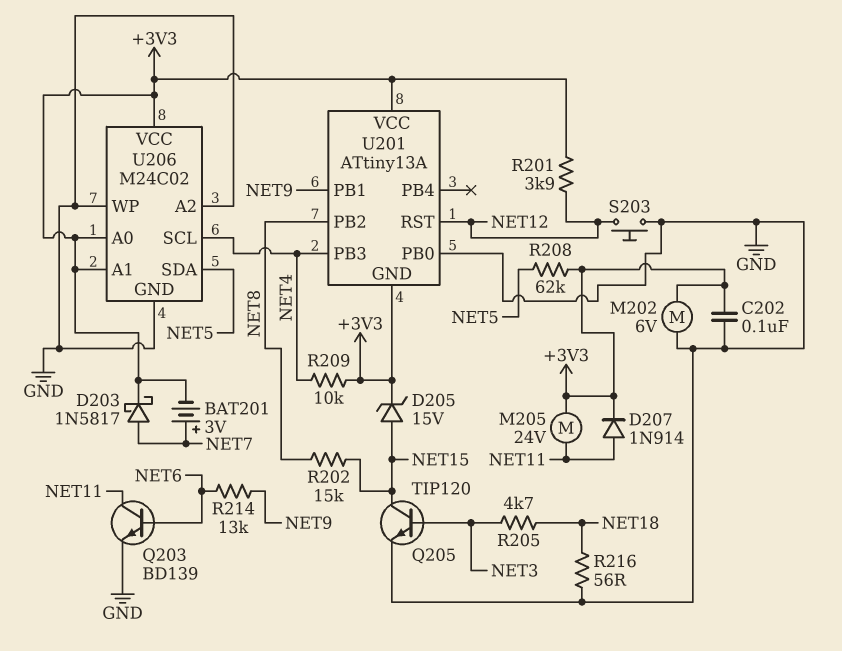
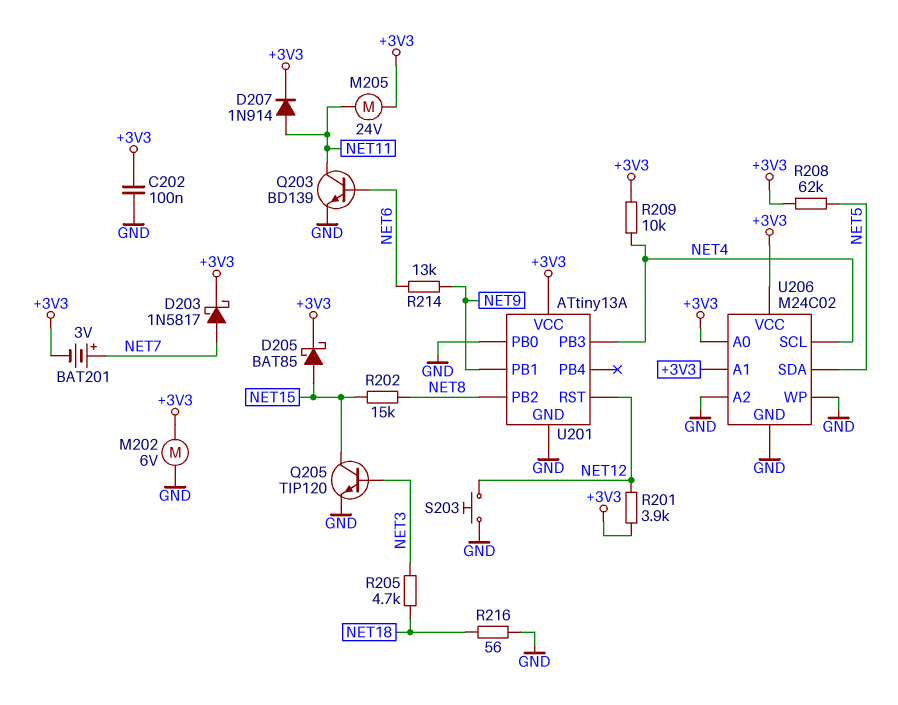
D205: zener 15V (A NET15, K +3V3) -> schottky BAT85 (A NET15, K +3V3)
U201 pin GND: +3V3 -> GND

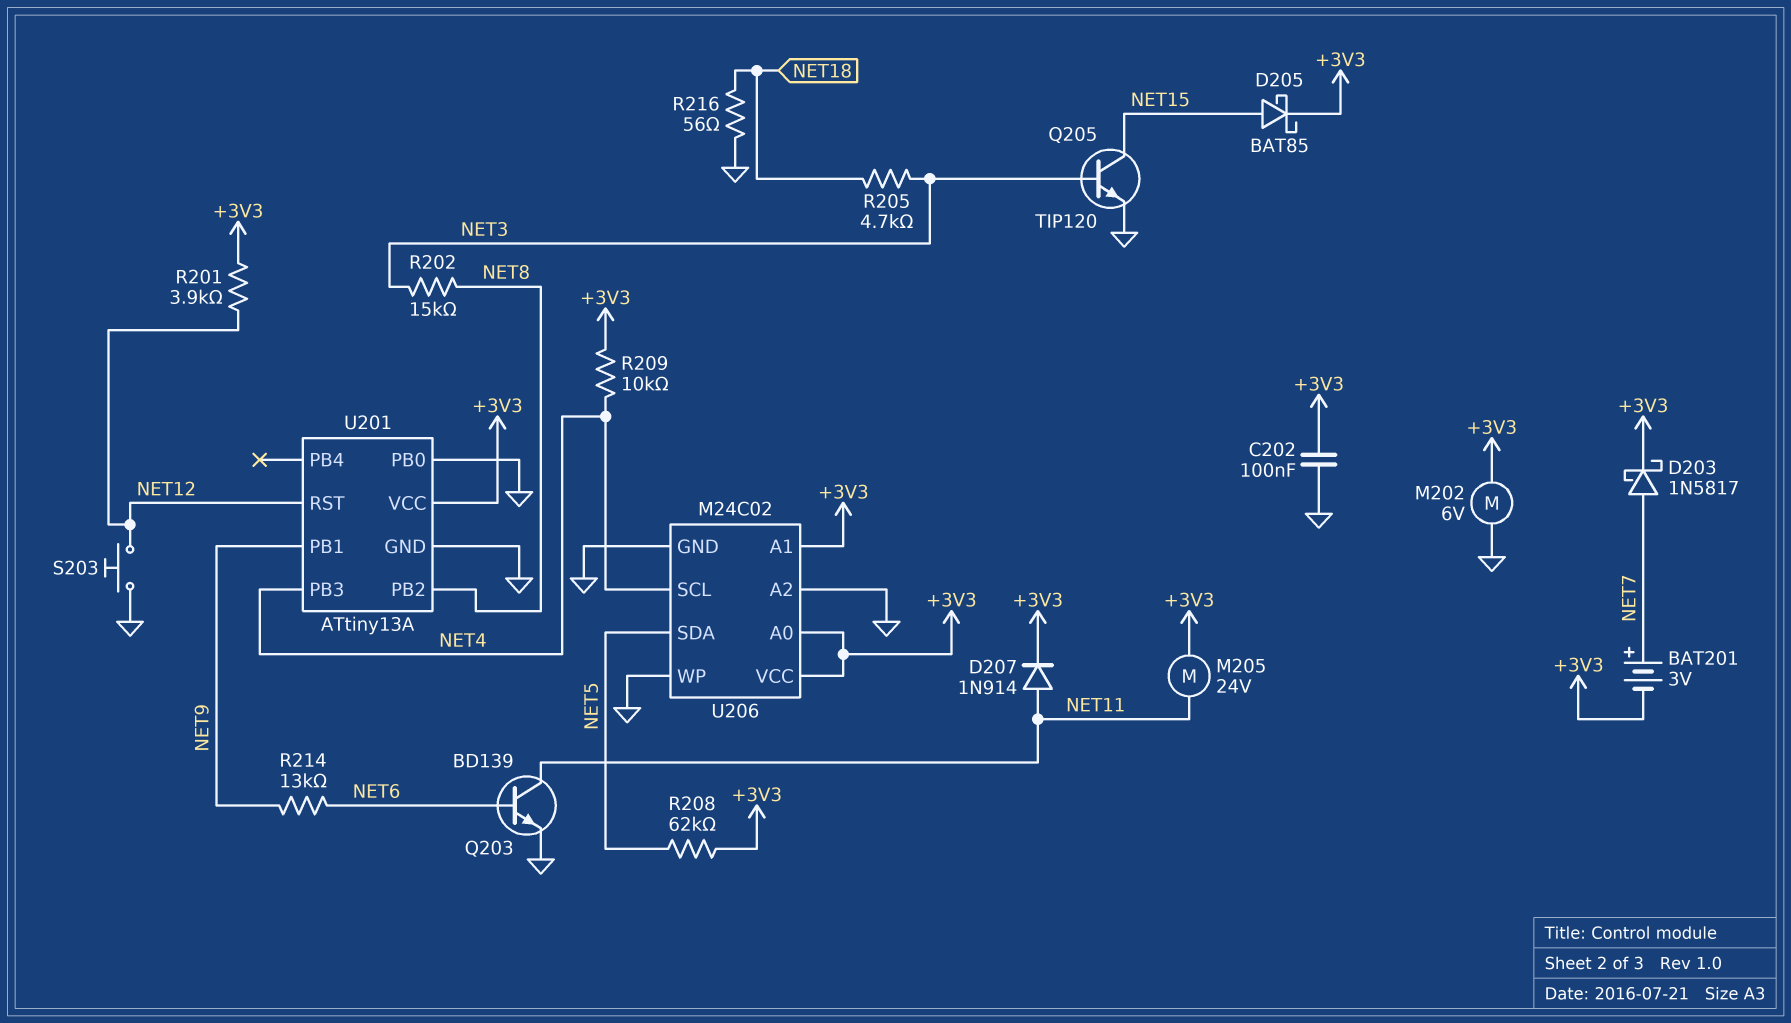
R202: 15k (NET8, NET15) -> 15k (NET3, NET8)

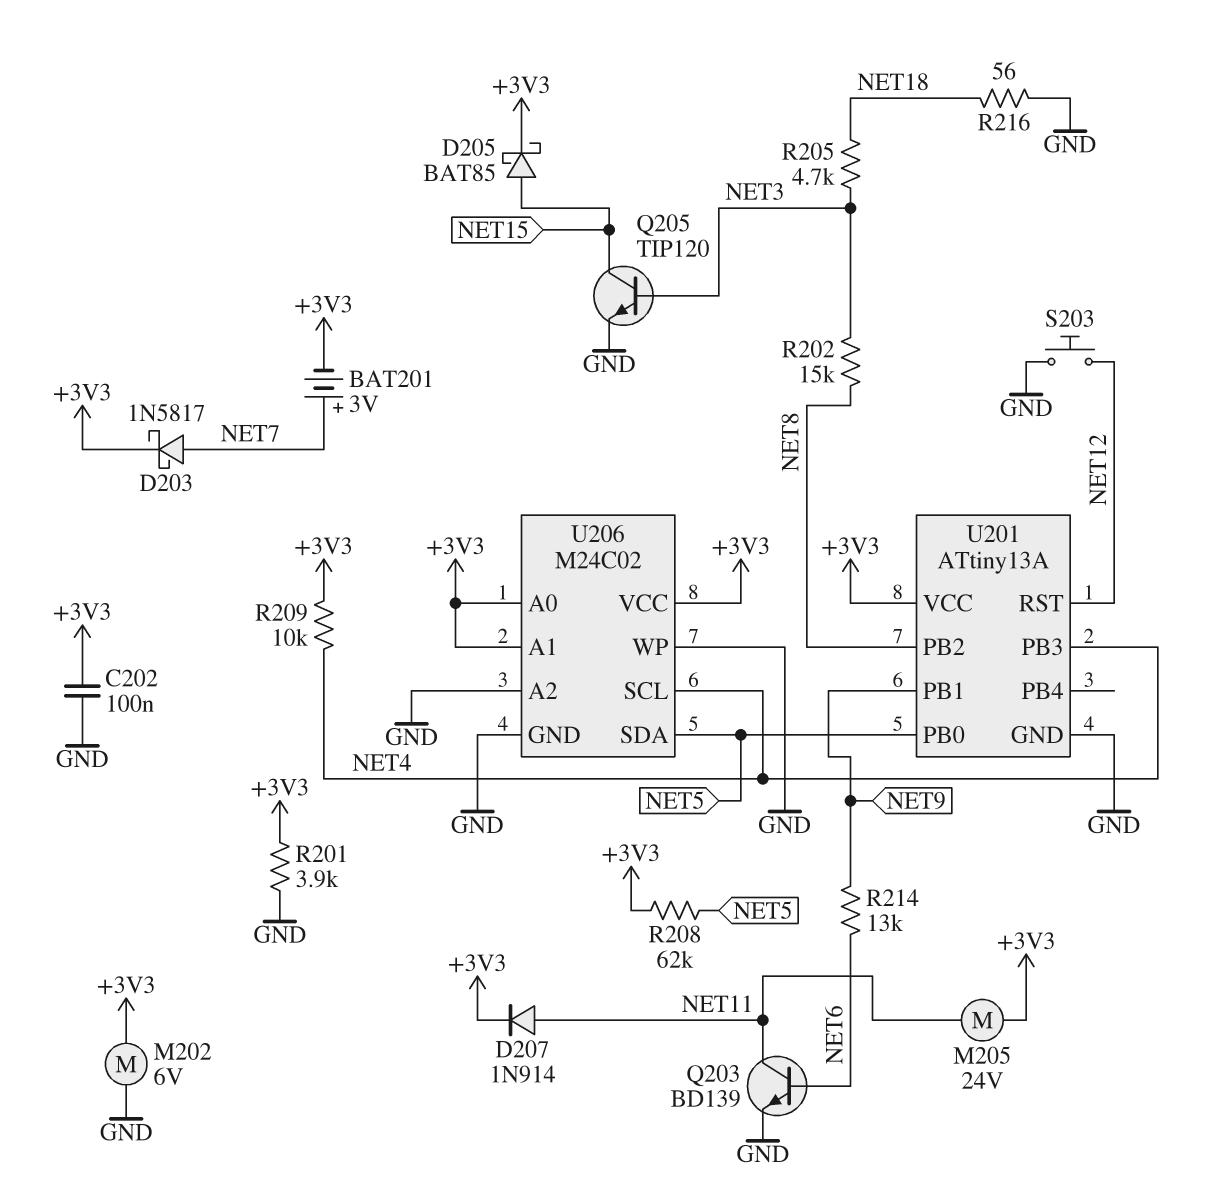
R201: 3.9k (+3V3, NET12) -> 3.9k (+3V3, GND)
U201 pin PB0: GND -> NET5

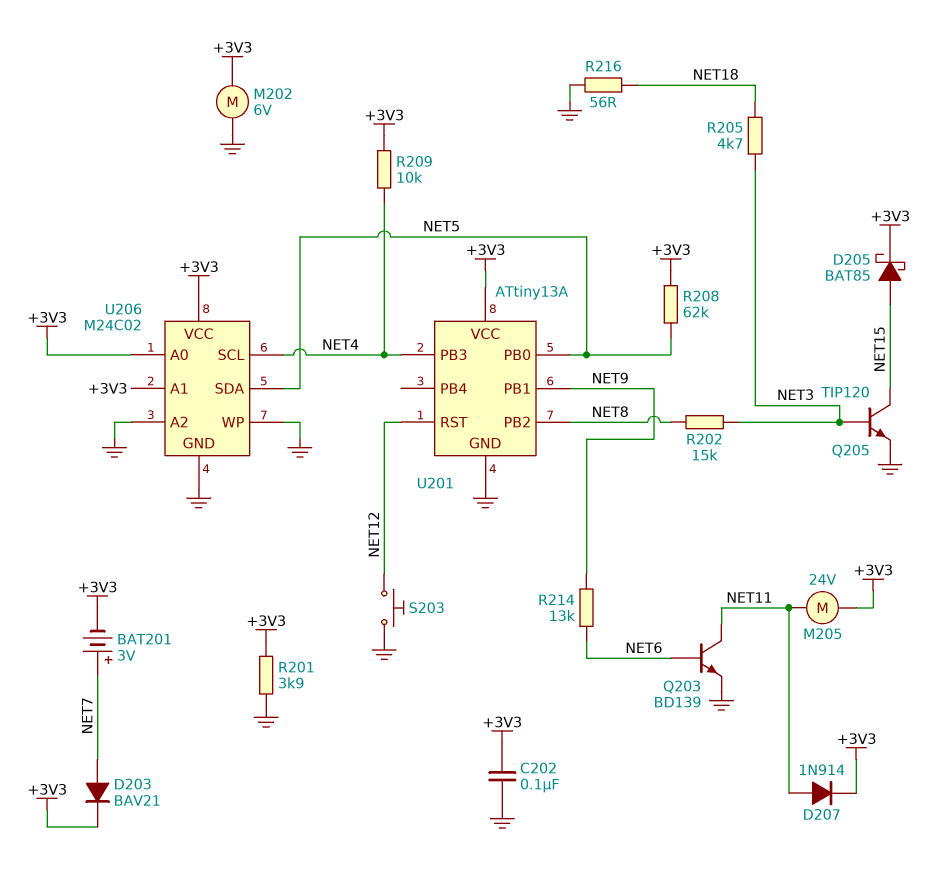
D203: schottky 1N5817 (A NET7, K +3V3) -> diode BAV21 (A NET7, K +3V3)

